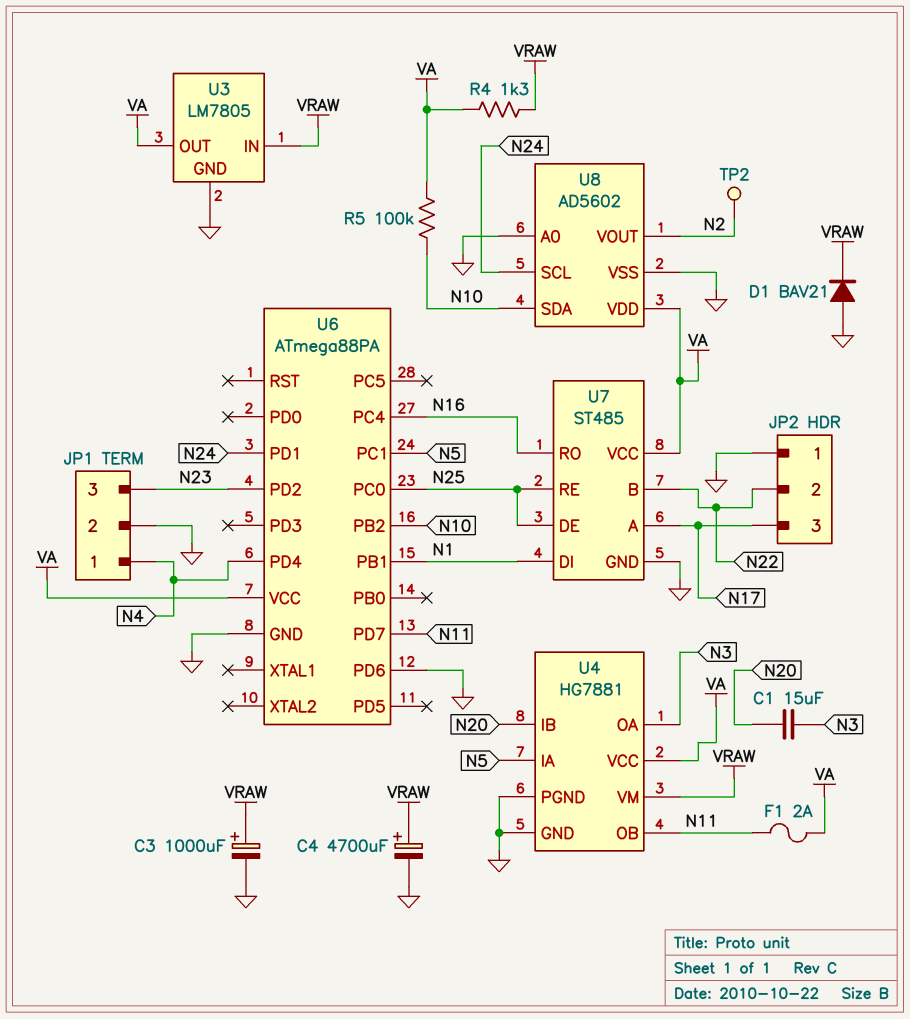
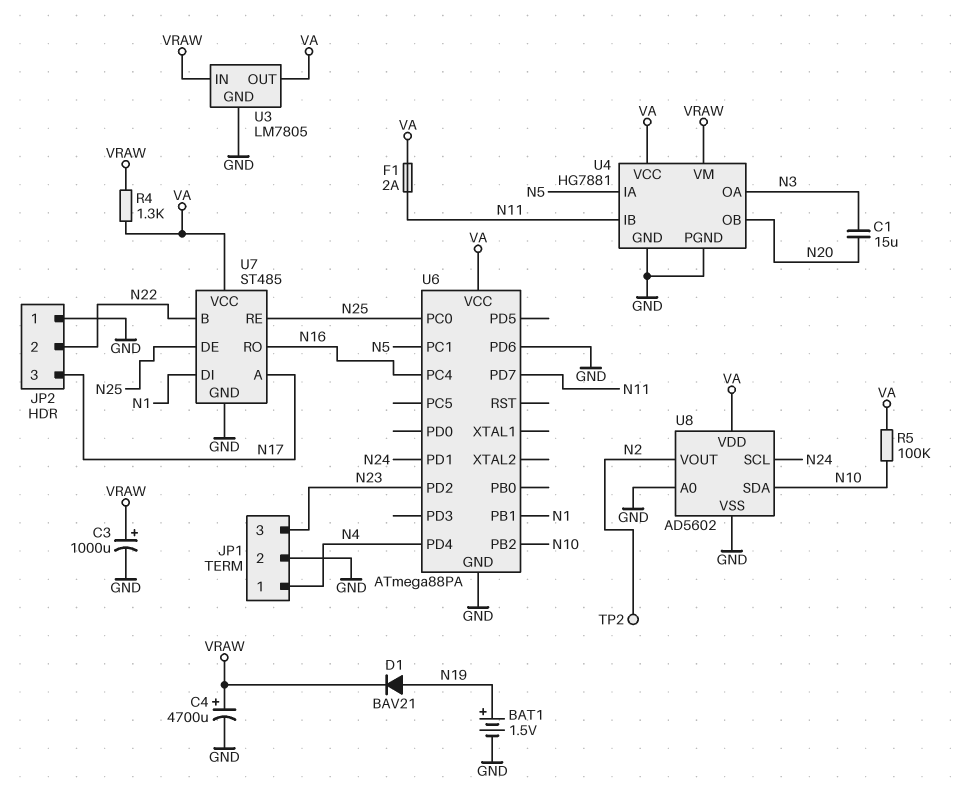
BAT1: none -> 1.5V (plus N19, minus GND)
D1: diode BAV21 (A GND, K VRAW) -> diode BAV21 (A N19, K VRAW)
U4 pin IB: N20 -> N11
U4 pin OB: N11 -> N20

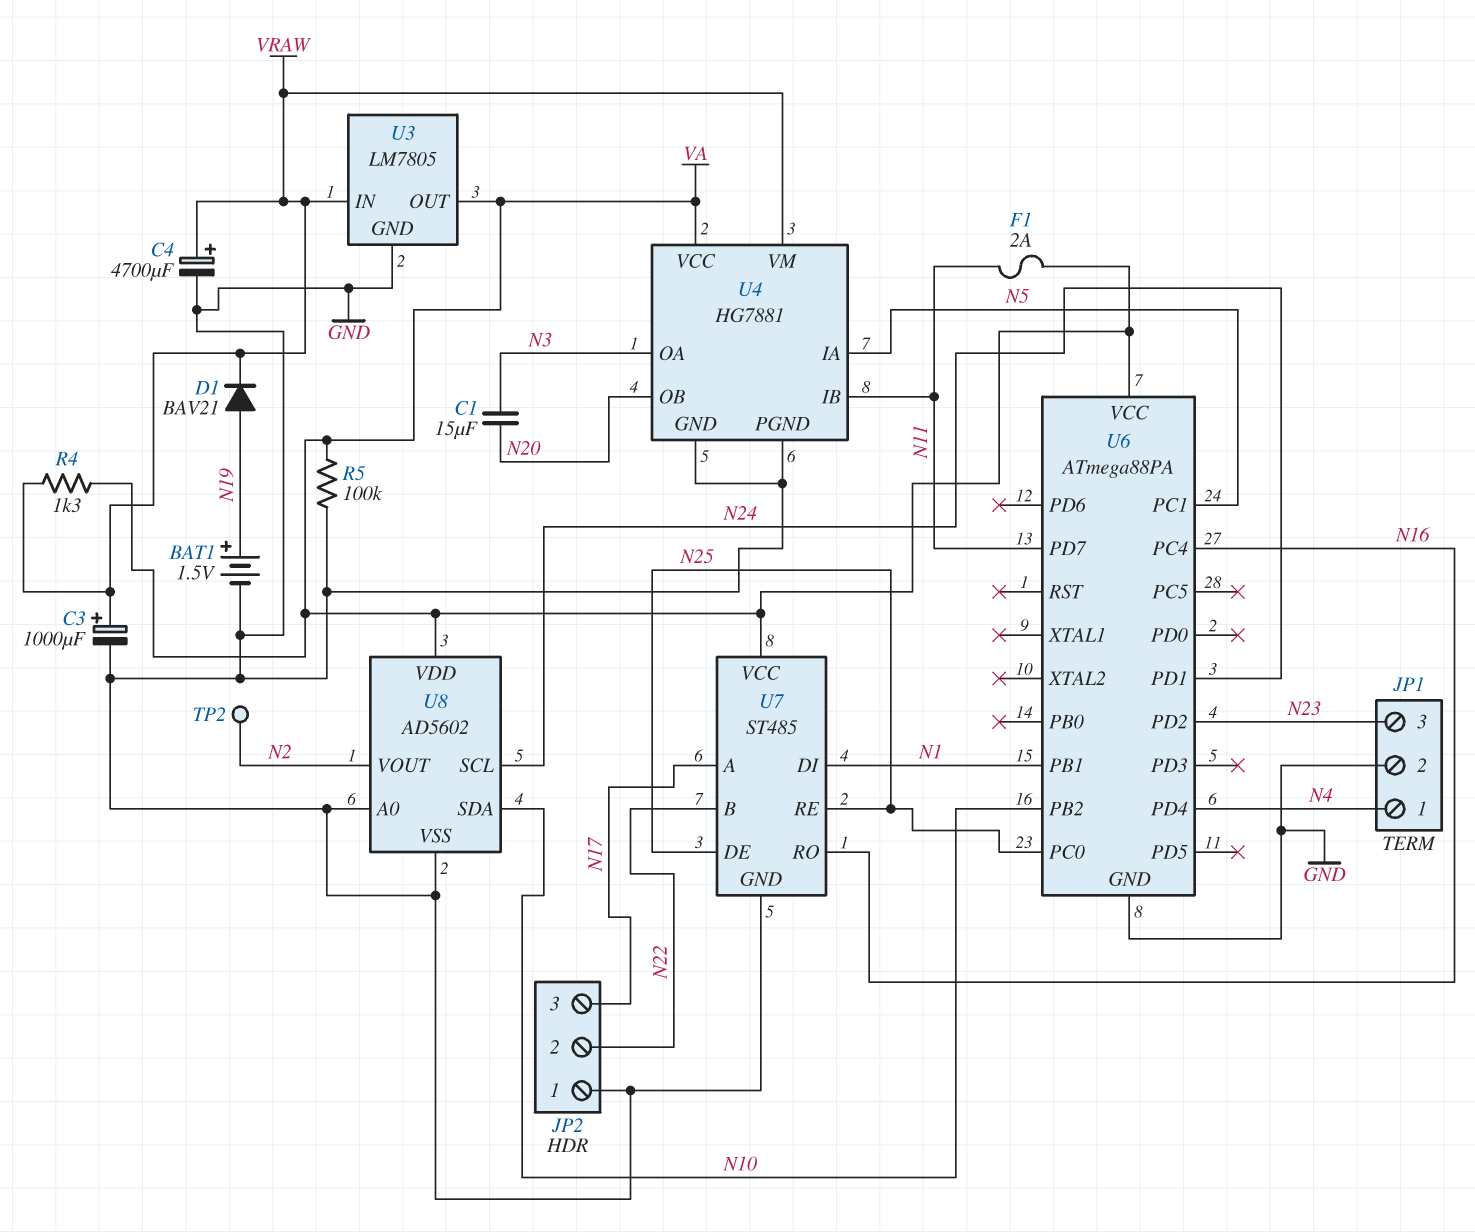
R5: 100k (N10, VA) -> 100k (GND, VA)
U6 pin PD6: GND -> none

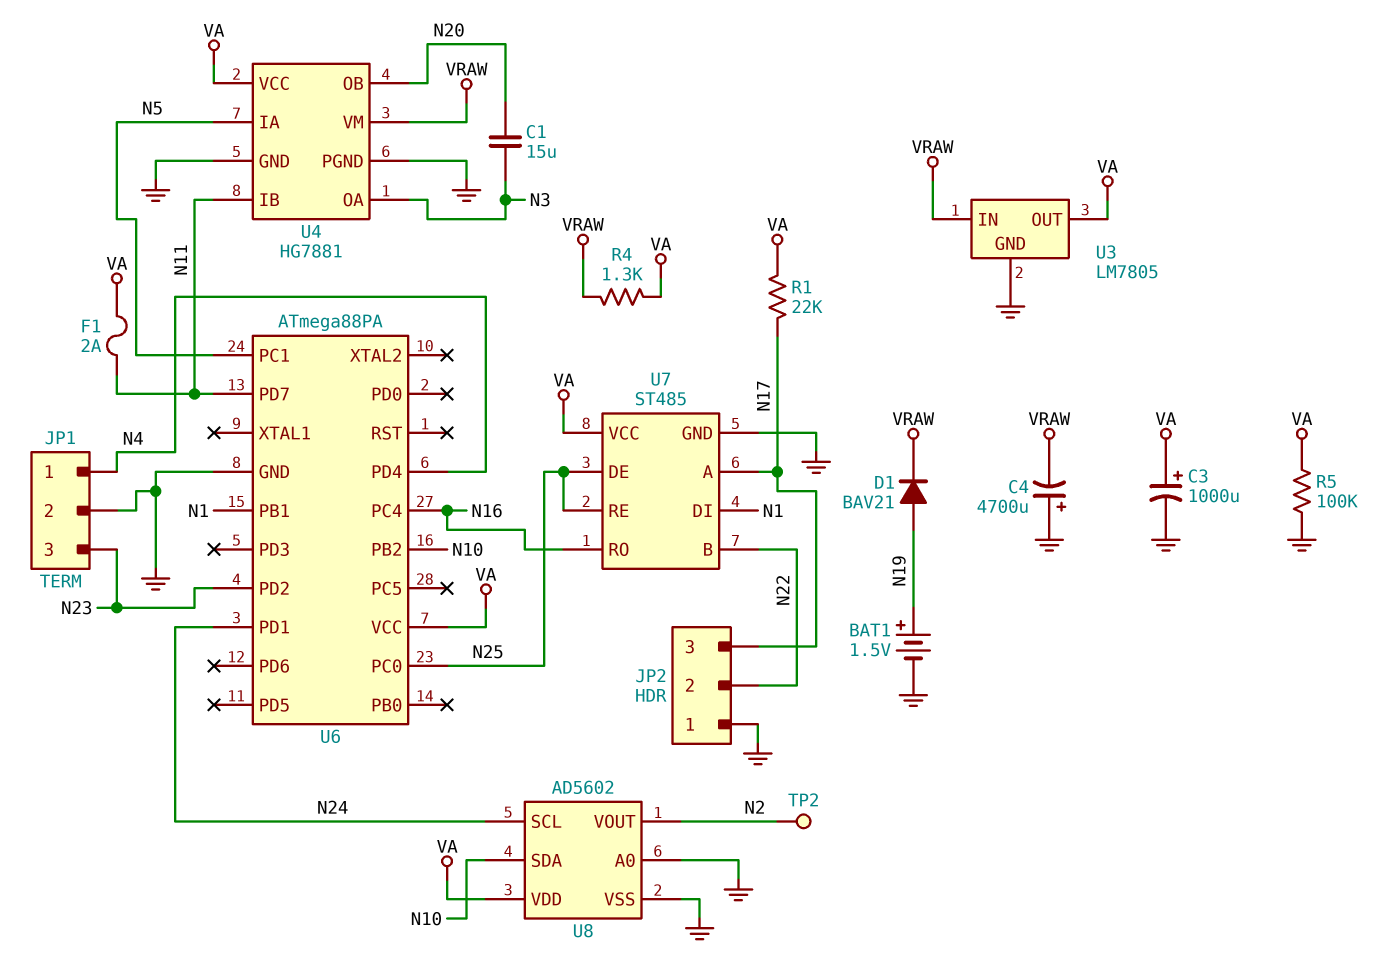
C3: 1000uF (plus VRAW, minus GND) -> 1000uF (plus VA, minus GND)
C4: 4700uF (plus VRAW, minus GND) -> 4700uF (plus GND, minus VRAW)
R1: none -> 22k (N17, VA)

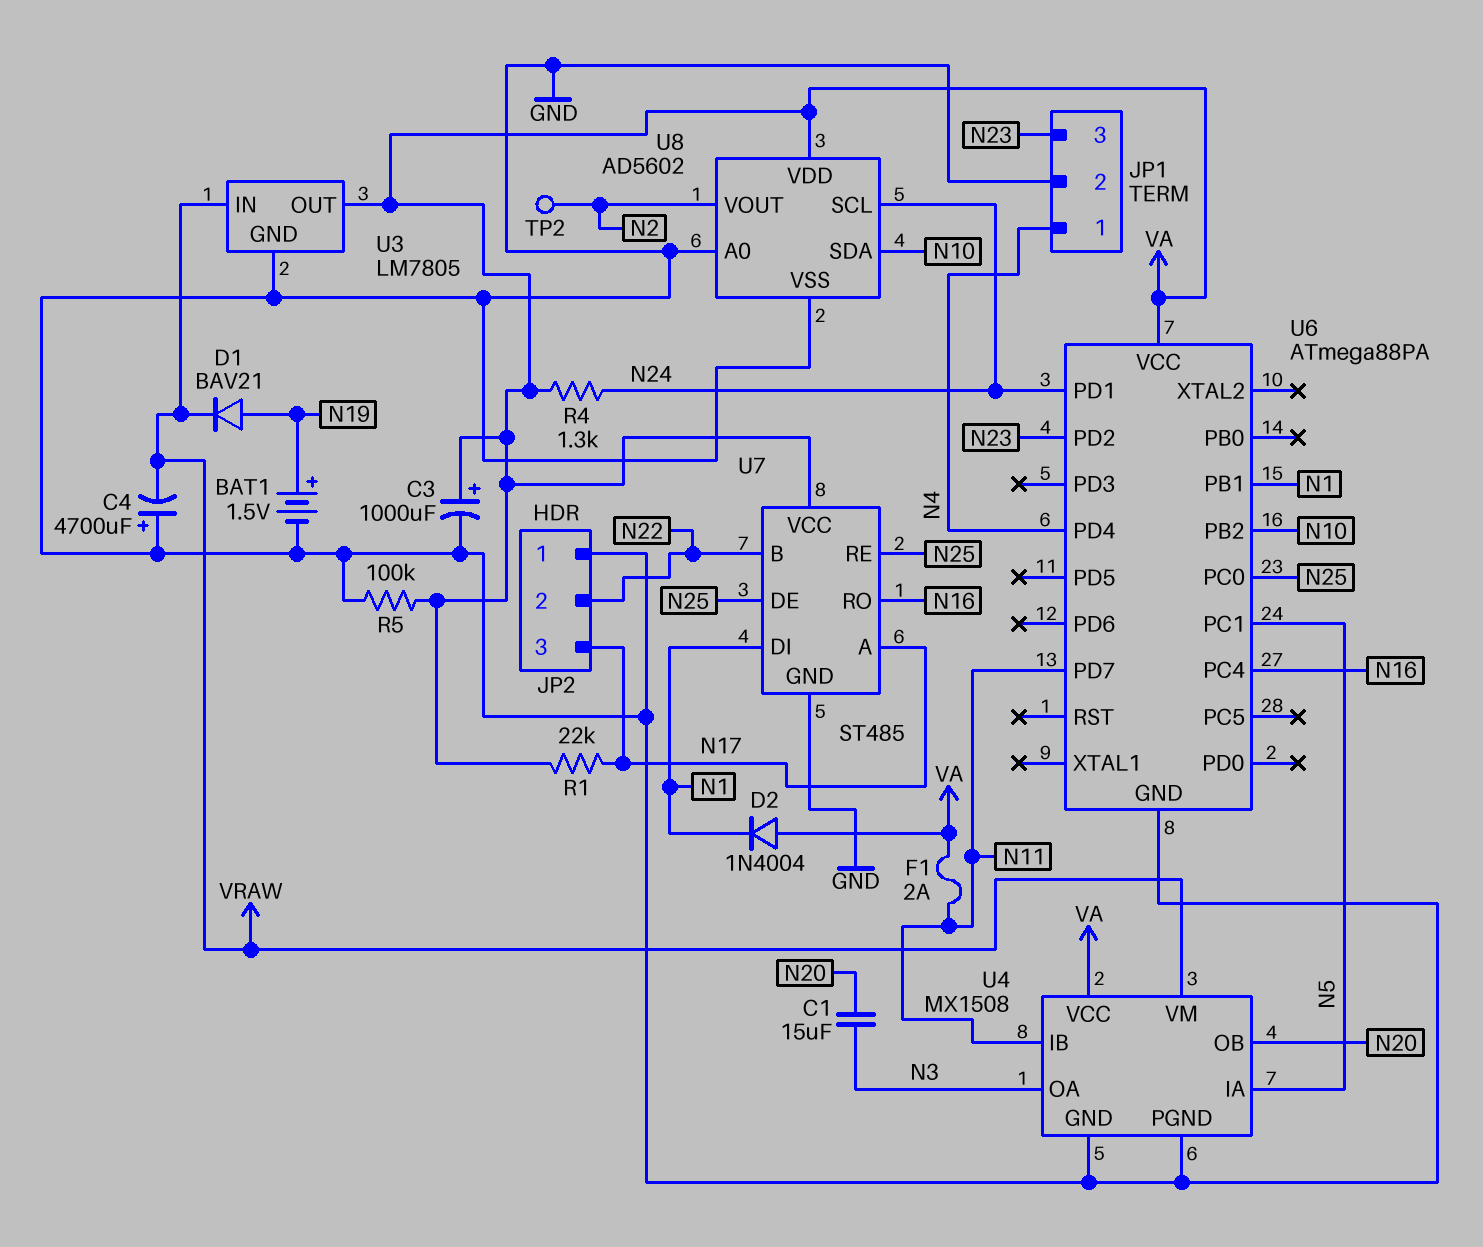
D2: none -> diode 1N4004 (A VA, K N1)
R4: 1.3k (VA, VRAW) -> 1.3k (N24, VA)
U4: HG7881 -> MX1508

